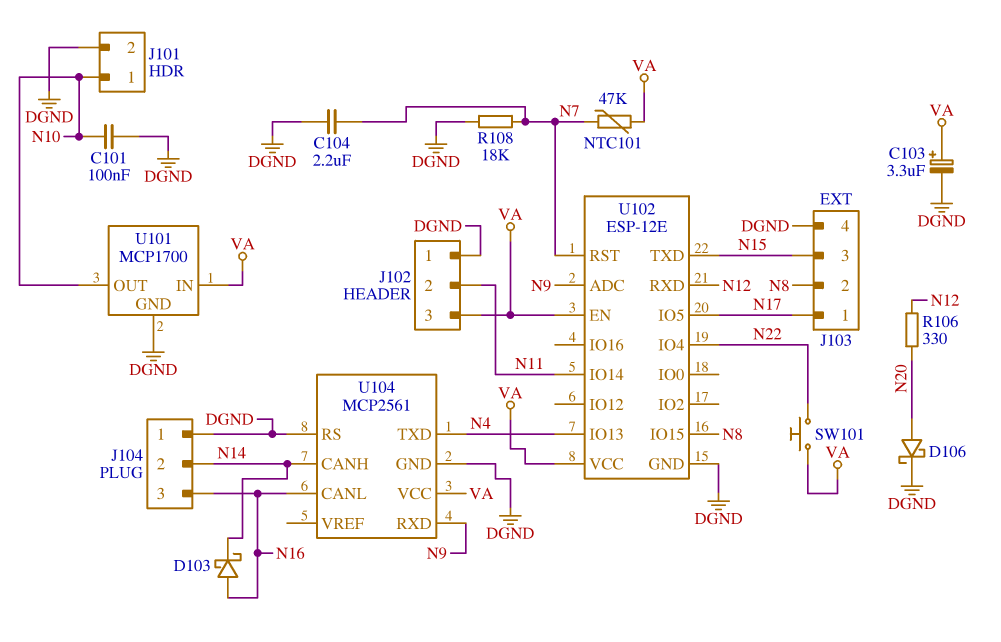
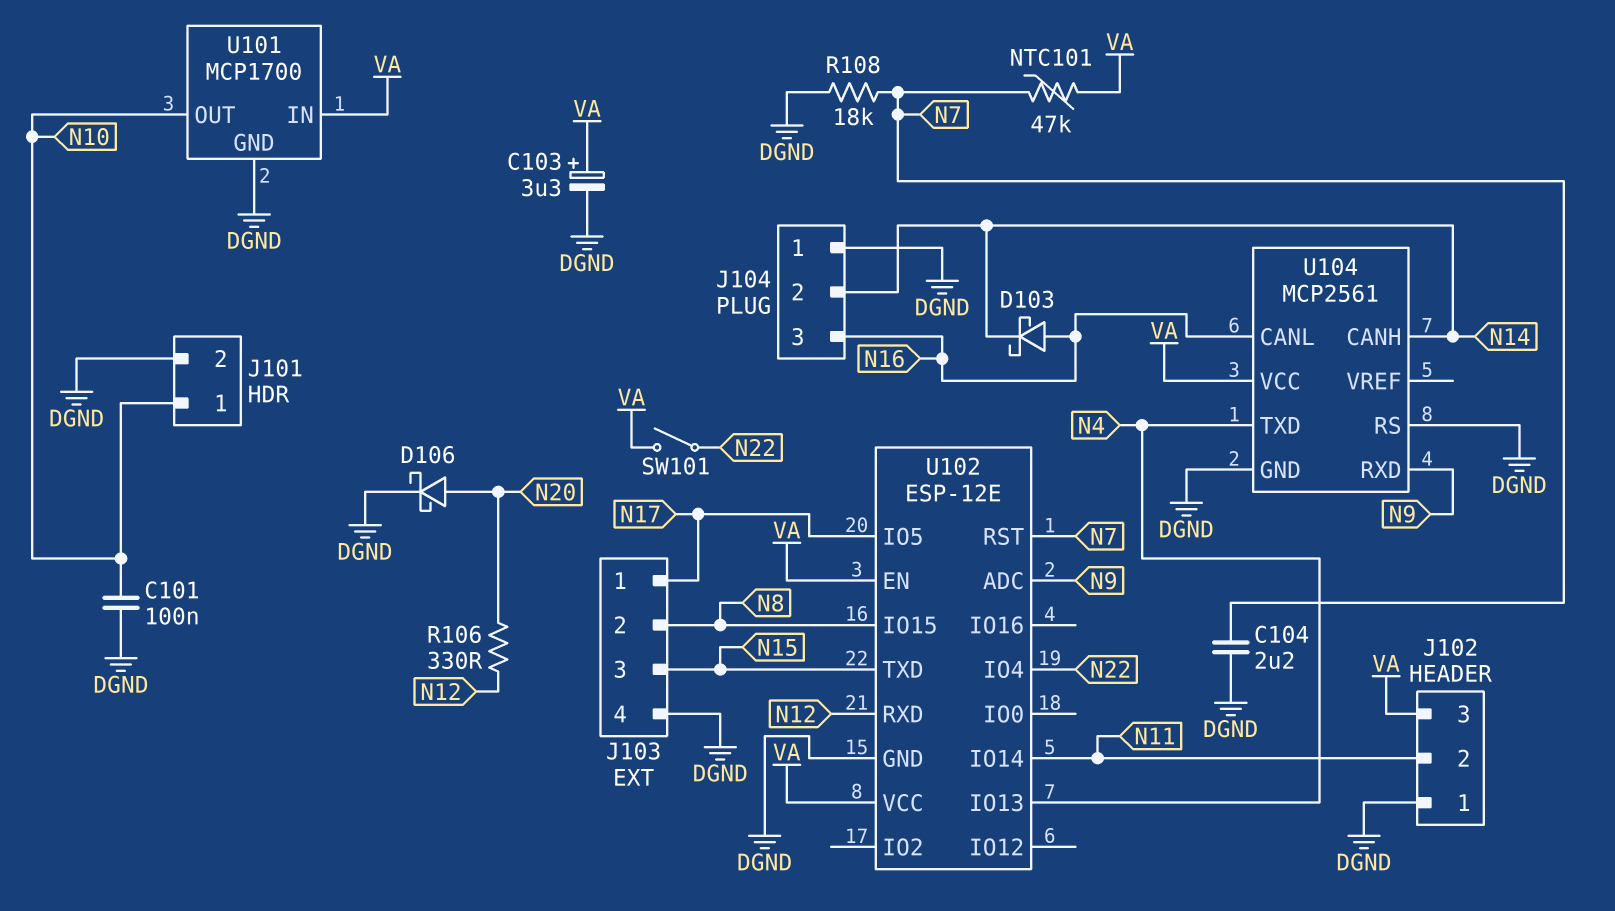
SW101: button (N22, VA) -> switch (N22, VA)

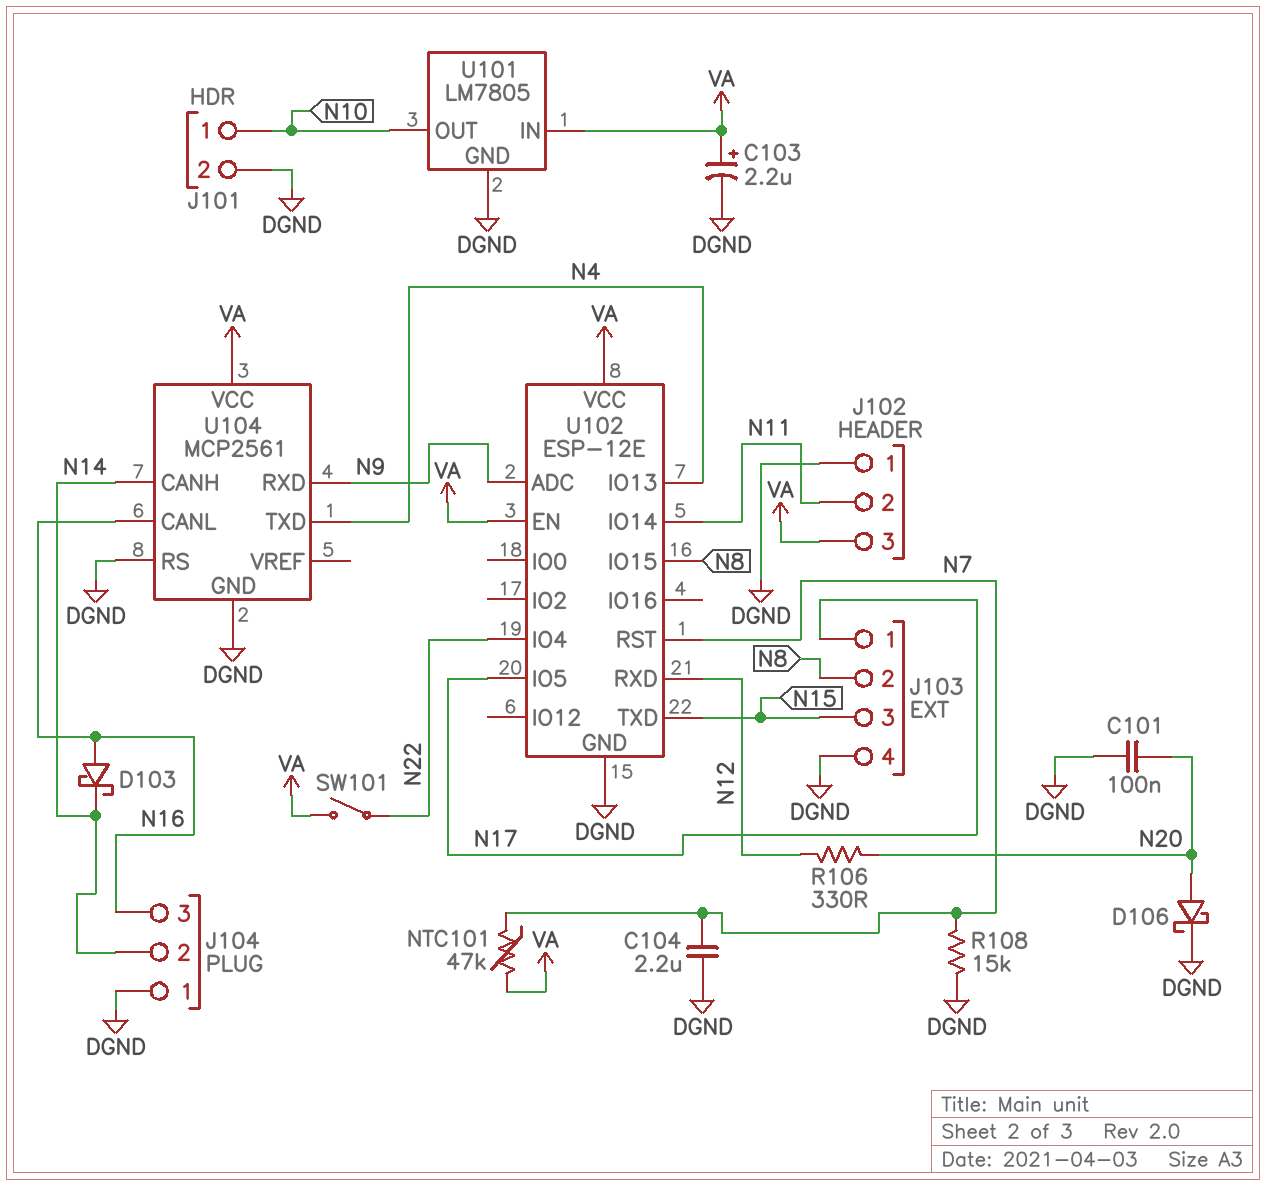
C101: 100nF (DGND, N10) -> 100nF (DGND, N20)
C103: 3.3uF (plus VA, minus DGND) -> 2.2uF (plus VA, minus DGND)
R108: 18k (DGND, N7) -> 15k (DGND, N7)
U101: MCP1700 -> LM7805

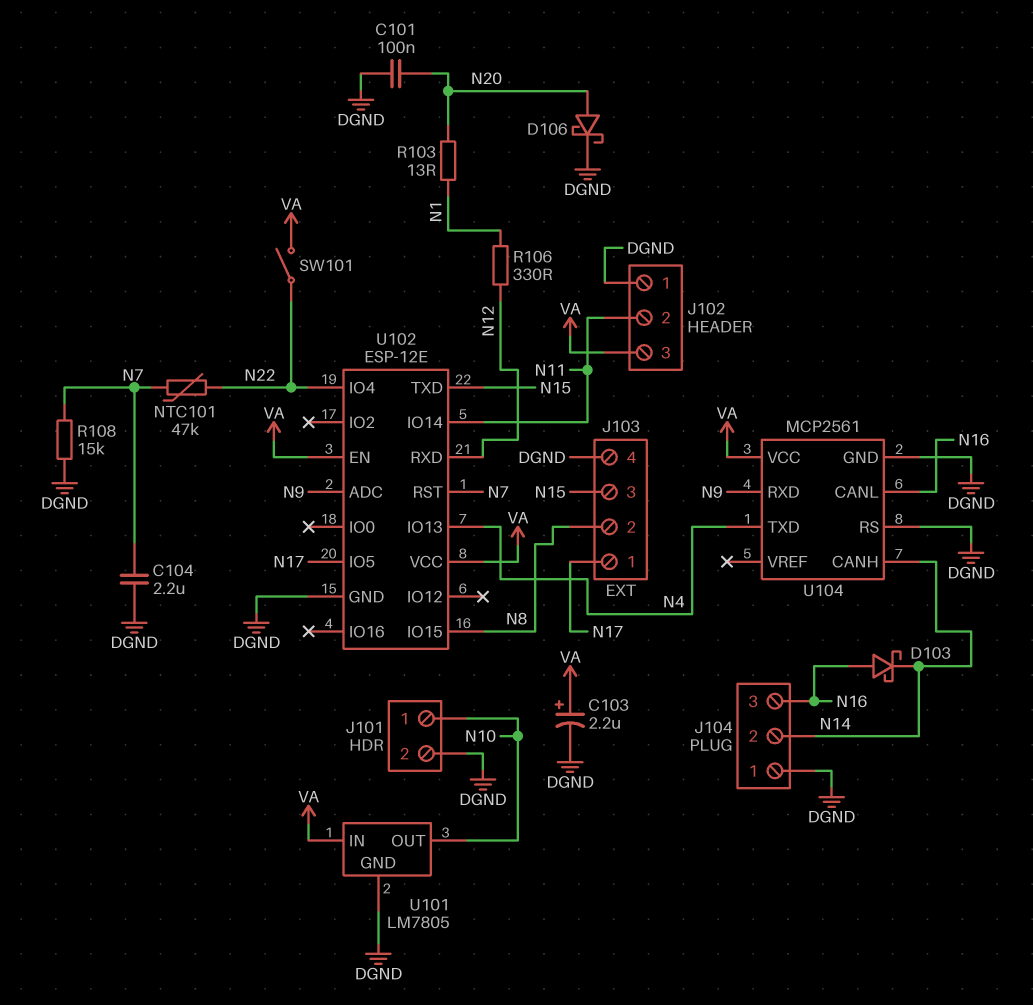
NTC101: 47k (N7, VA) -> 47k (N7, N22)
R103: none -> 13 (N1, N20)
R106: 330 (N12, N20) -> 330 (N1, N12)

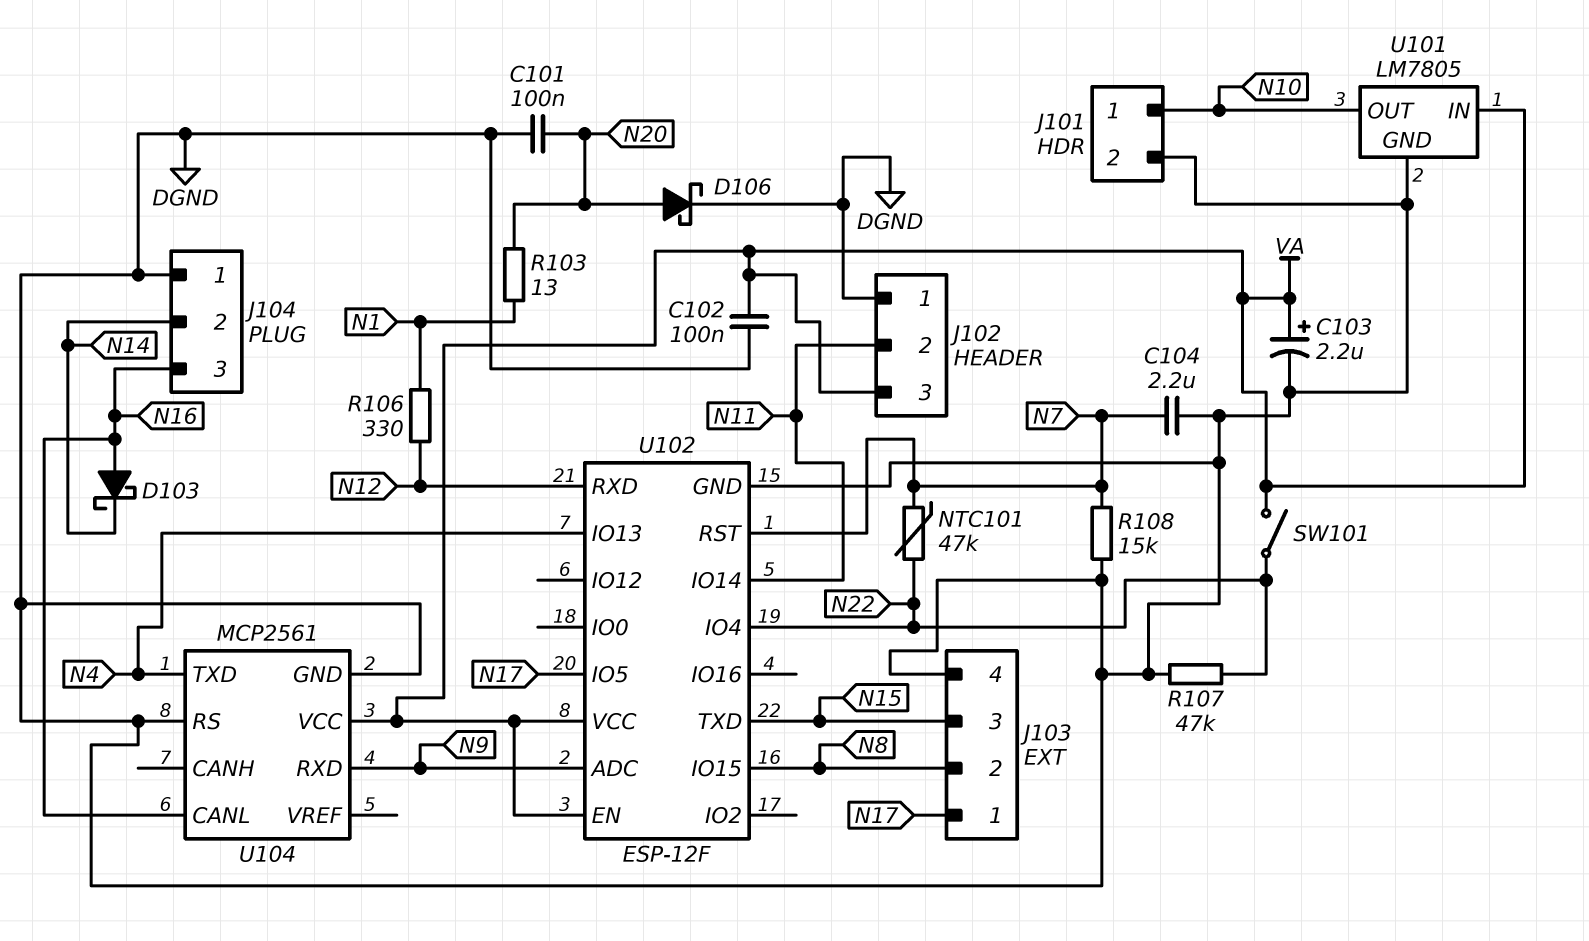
C102: none -> 100nF (DGND, VA)
R107: none -> 47k (DGND, N22)
U102: ESP-12E -> ESP-12F
U104 pin CANH: N14 -> none

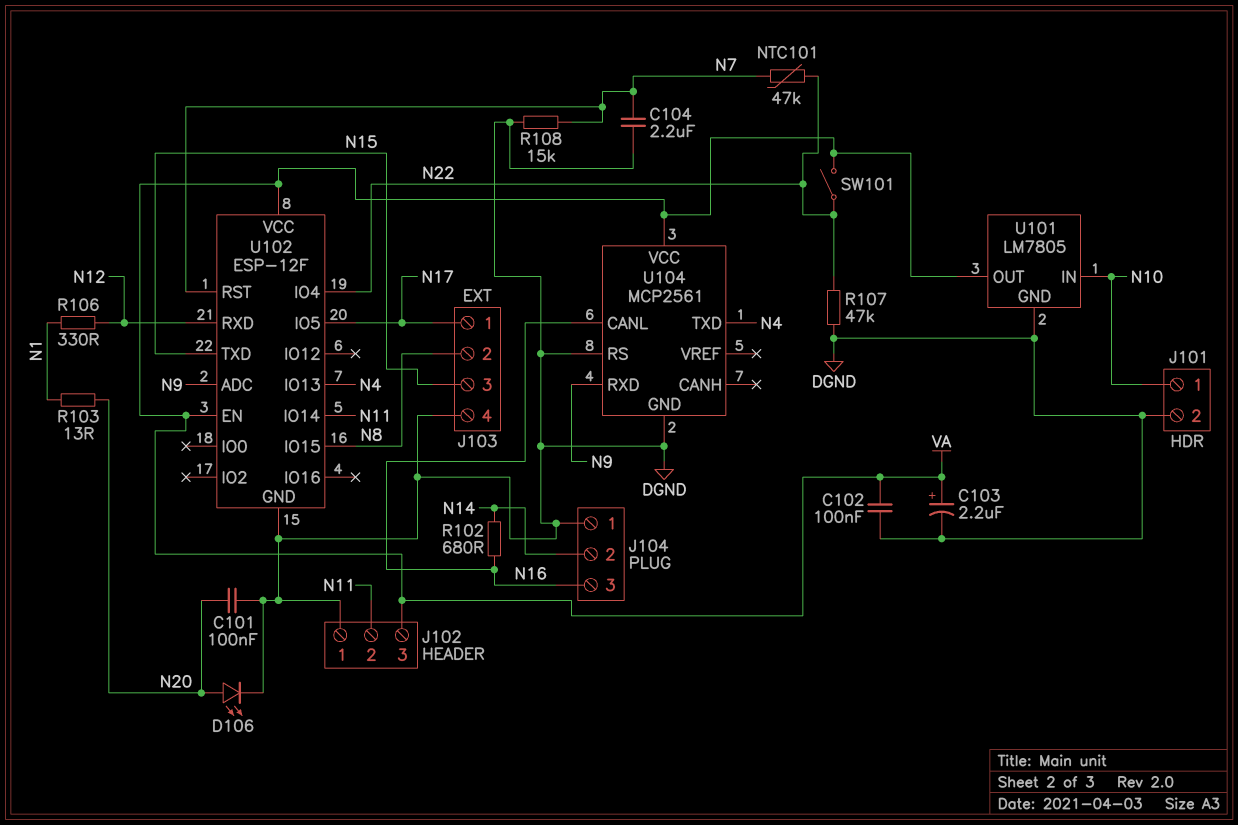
D103: schottky (A N16, K N14) -> none
D106: schottky (A N20, K DGND) -> LED (A N20, K DGND)
R102: none -> 680 (N14, N16)
U101 pin IN: VA -> N10
U101 pin OUT: N10 -> VA

